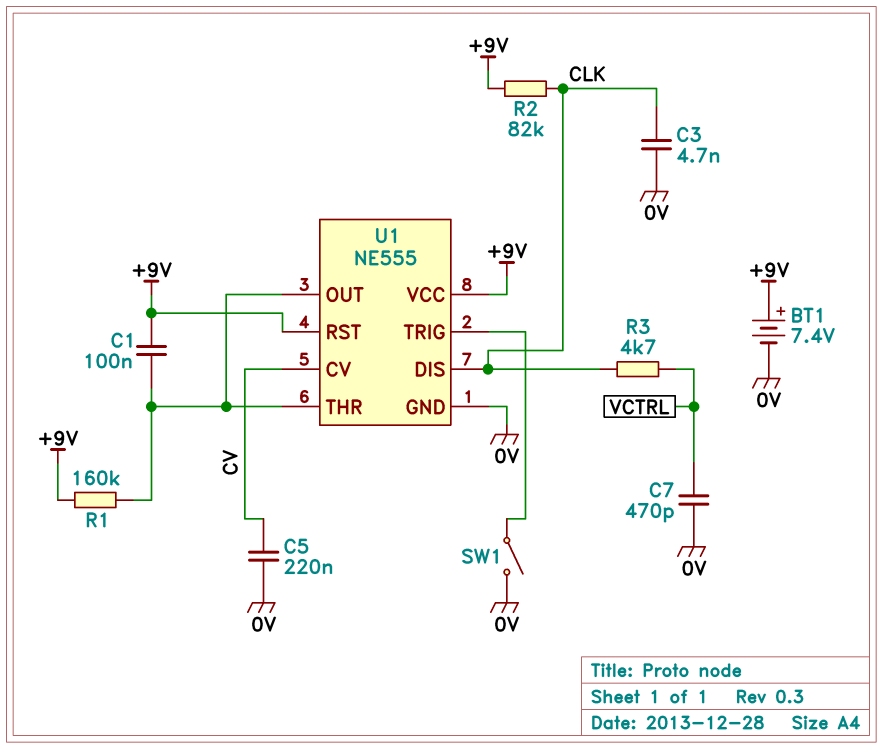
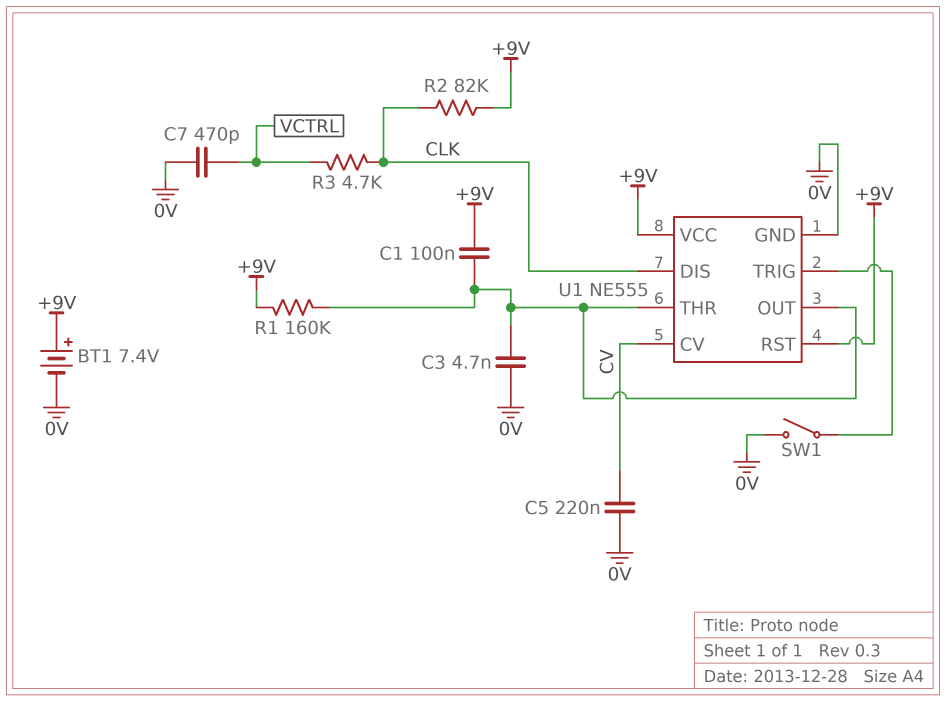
C3: 4.7nF (0V, CLK) -> 4.7nF (0V, U1/OUT)

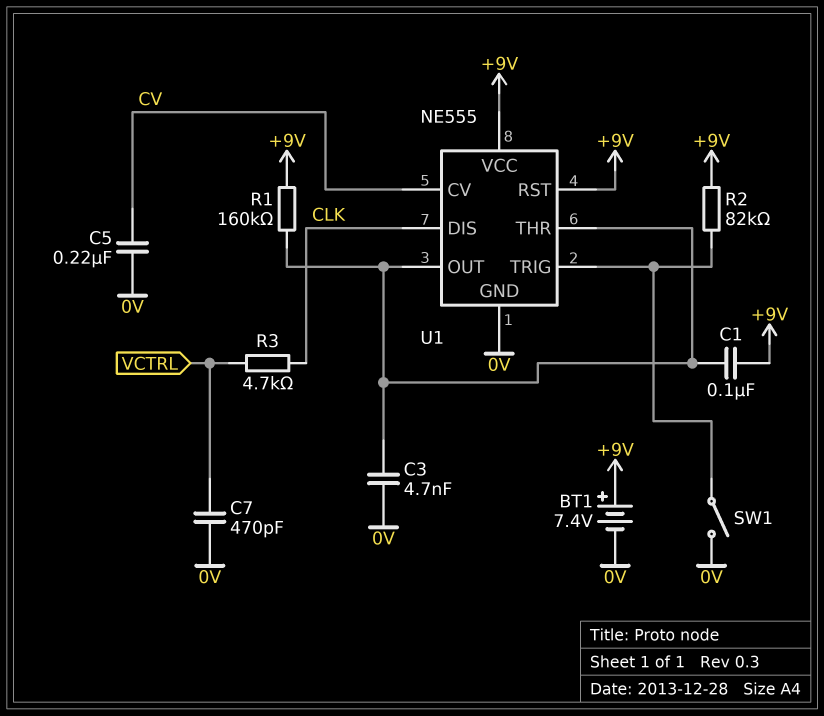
R2: 82k (+9V, CLK) -> 82k (+9V, U1/TRIG)

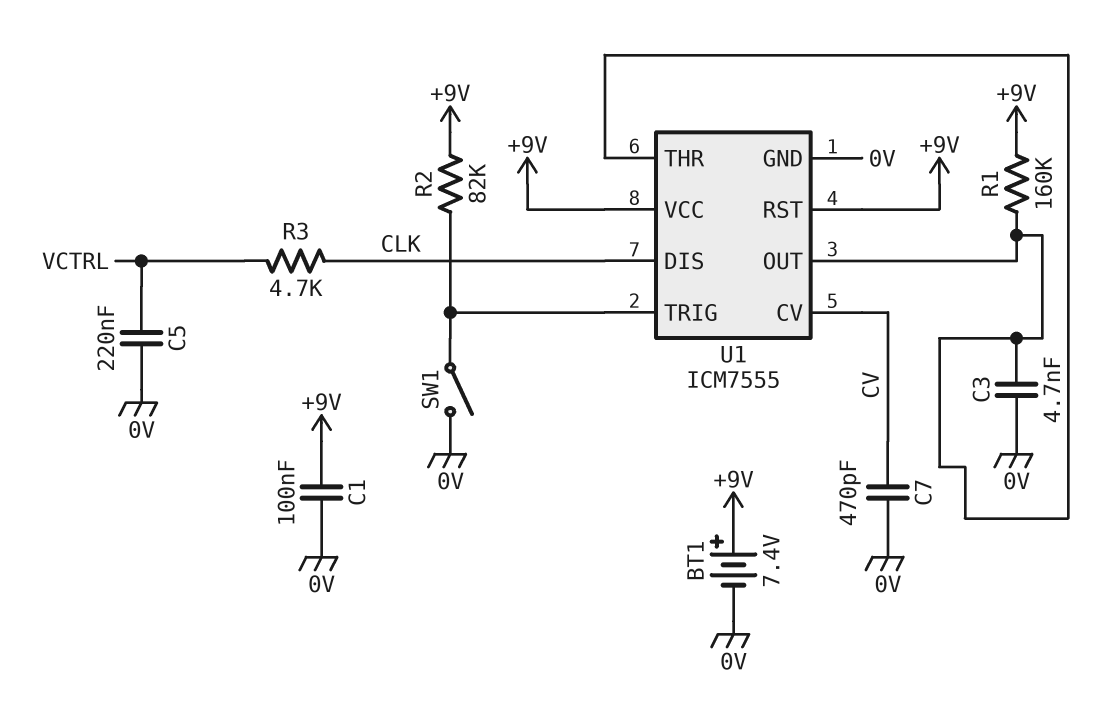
C1: 100nF (+9V, U1/OUT) -> 100nF (+9V, 0V)
C5: 220nF (0V, CV) -> 220nF (0V, VCTRL)
C7: 470pF (0V, VCTRL) -> 470pF (0V, CV)
U1: NE555 -> ICM7555

